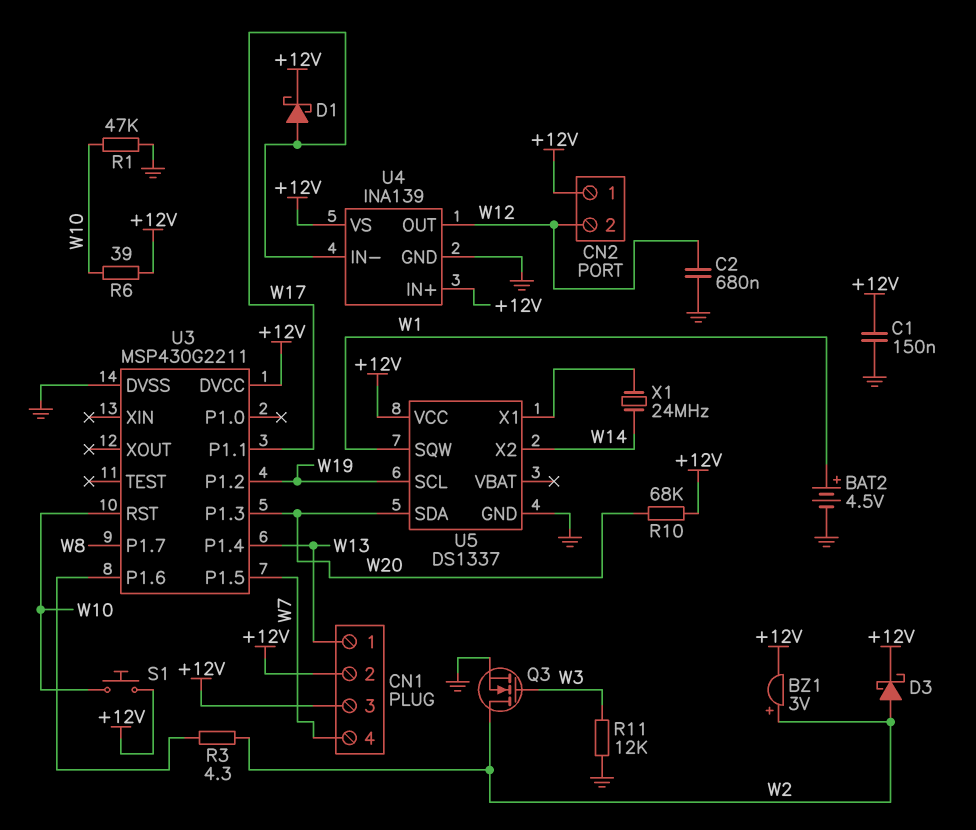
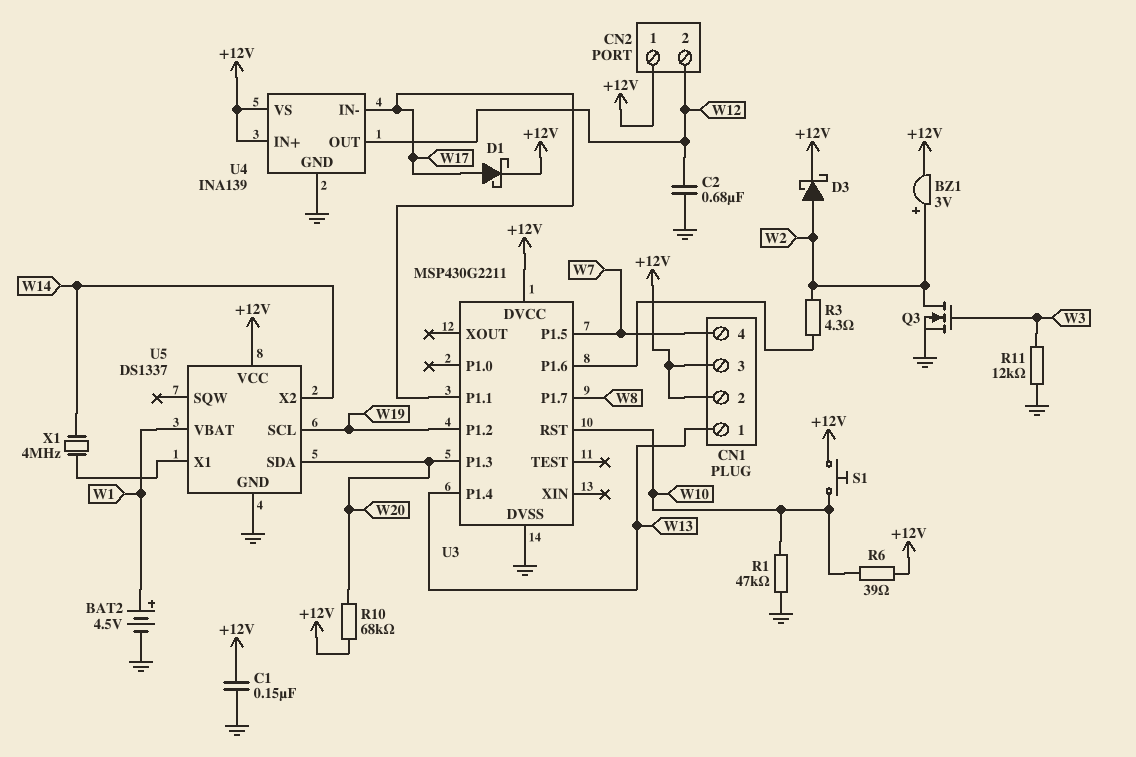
U5 pin SQW: W1 -> none
U5 pin VBAT: none -> W1
X1: 24MHz (U5/X1, W14) -> 4MHz (U5/X1, W14)

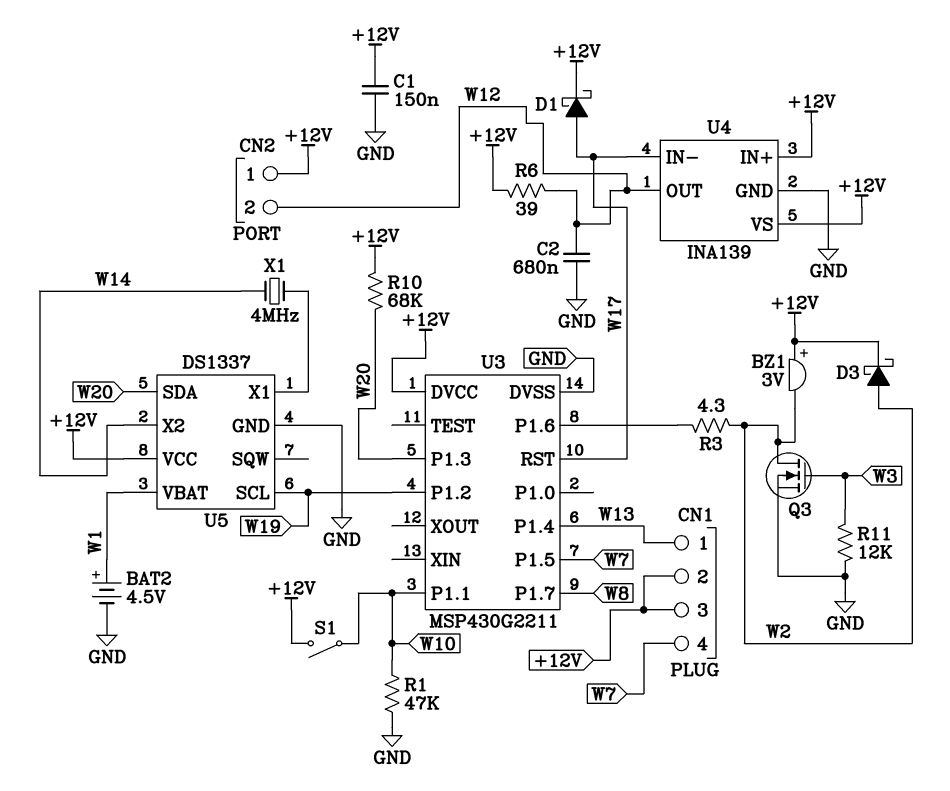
BZ1: buzzer 3V (plus W2, minus +12V) -> buzzer 3V (plus +12V, minus W2)
R6: 39 (+12V, W10) -> 39 (+12V, W12)
S1: button (+12V, W10) -> switch (+12V, W10)
U3 pin P1.1: W17 -> W10
U3 pin RST: W10 -> W17

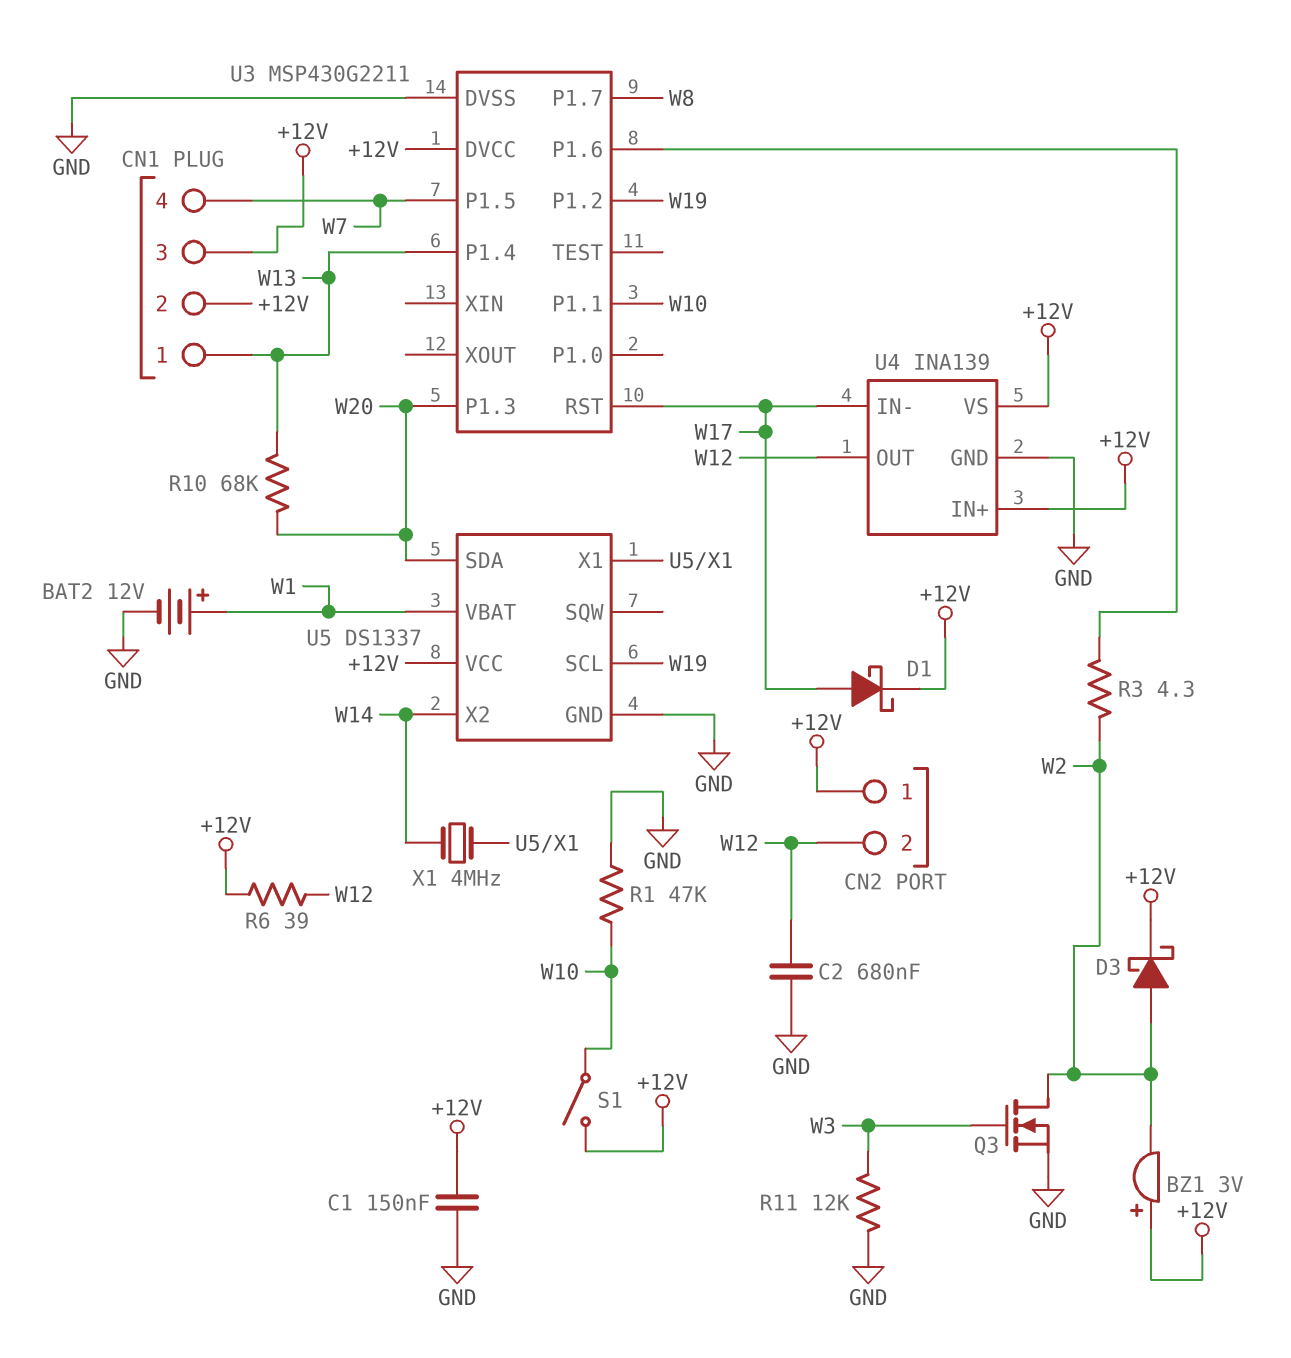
BAT2: 4.5V (plus W1, minus GND) -> 12V (plus W1, minus GND)
R10: 68k (+12V, W20) -> 68k (W13, W20)

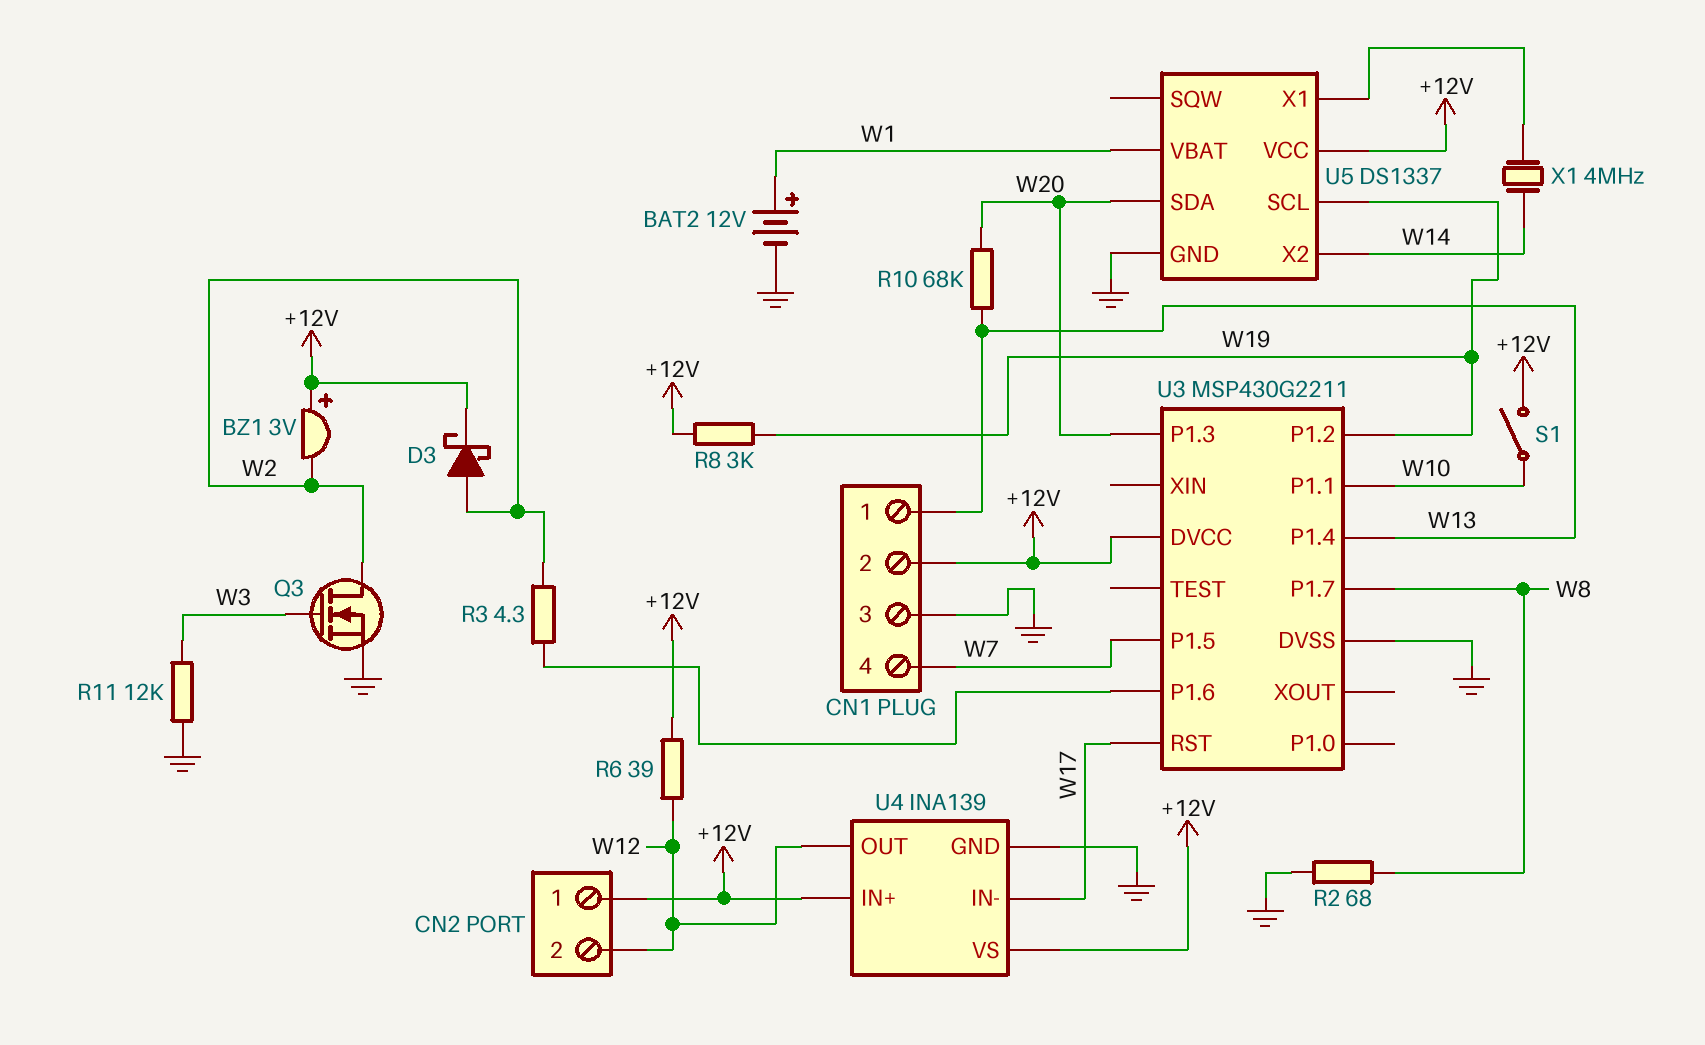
C1: 150nF (+12V, GND) -> none
C2: 680nF (GND, W12) -> none
CN1 pin 3: +12V -> GND
D1: schottky (A W17, K +12V) -> none
R1: 47k (GND, W10) -> none
R2: none -> 68 (GND, W8)
R8: none -> 3k (+12V, W19)

